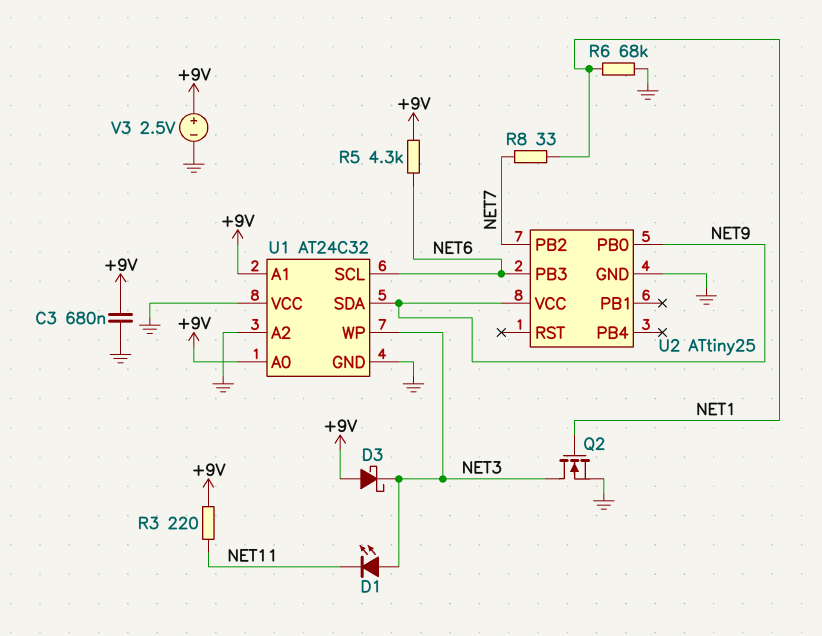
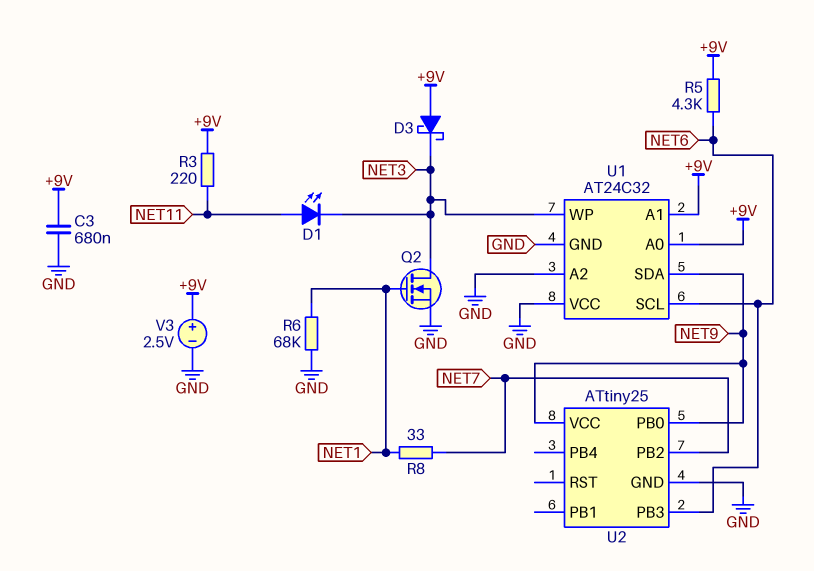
D1: LED (A NET3, K NET11) -> LED (A NET11, K NET3)

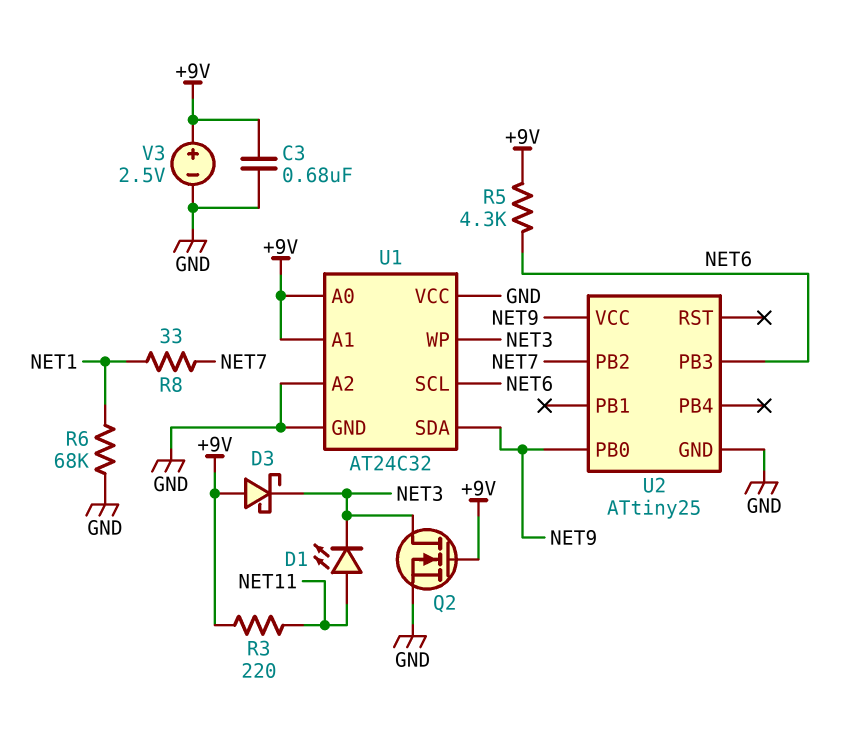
Q2: NMOS (G NET1, D NET3, S GND) -> NMOS (G +9V, D NET3, S GND)

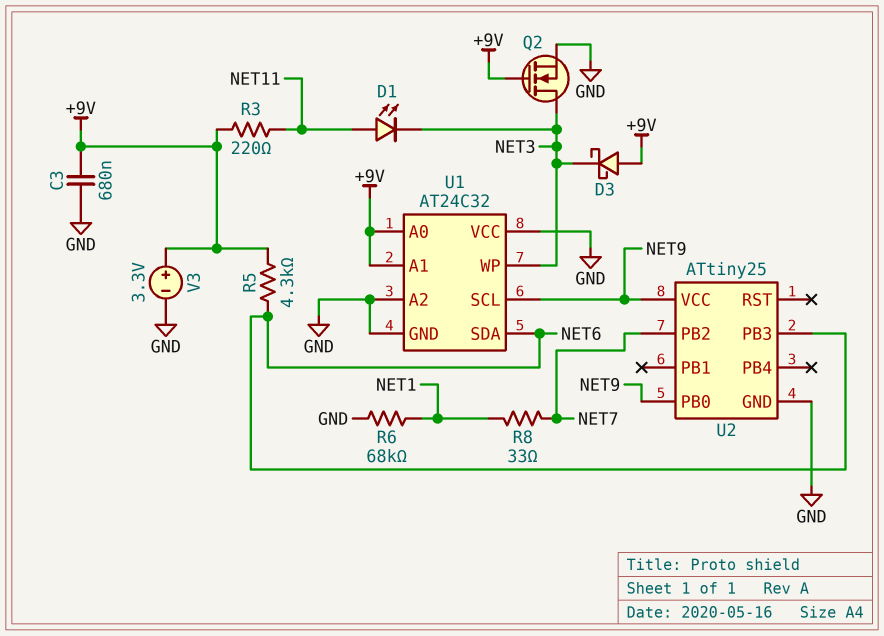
U1 pin SCL: NET6 -> NET9
U1 pin SDA: NET9 -> NET6
V3: 2.5V (plus +9V, minus GND) -> 3.3V (plus +9V, minus GND)

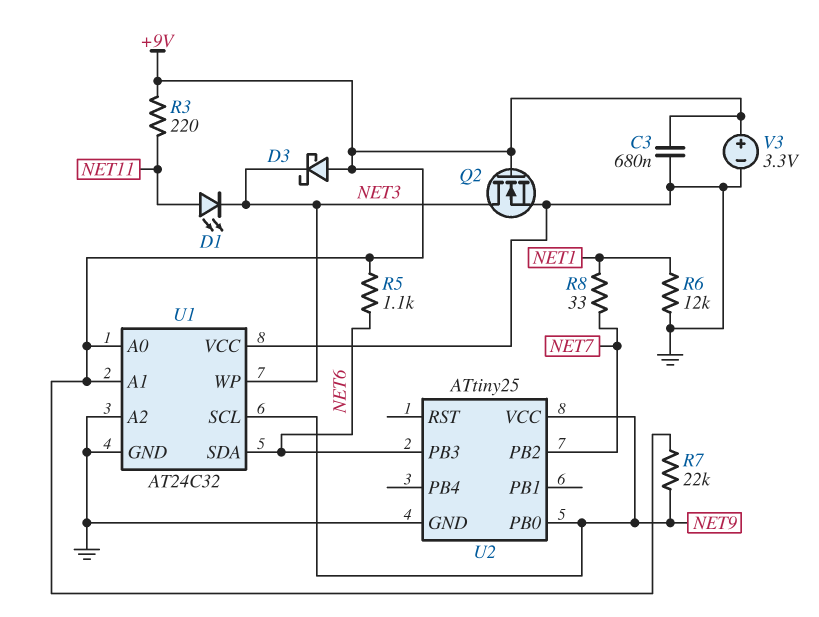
R5: 4.3k (+9V, NET6) -> 1.1k (+9V, NET6)
R6: 68k (GND, NET1) -> 12k (GND, NET1)
R7: none -> 22k (+9V, NET9)

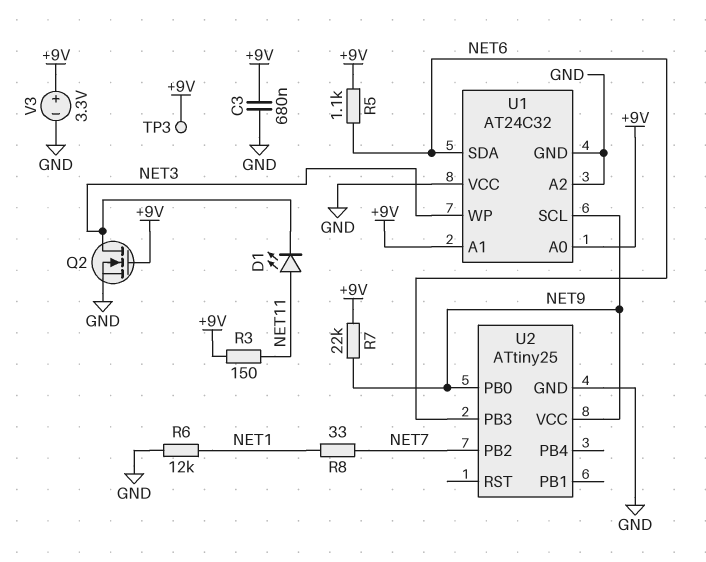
D3: schottky (A +9V, K NET3) -> none
R3: 220 (+9V, NET11) -> 150 (+9V, NET11)
TP3: none -> test point (+9V)

